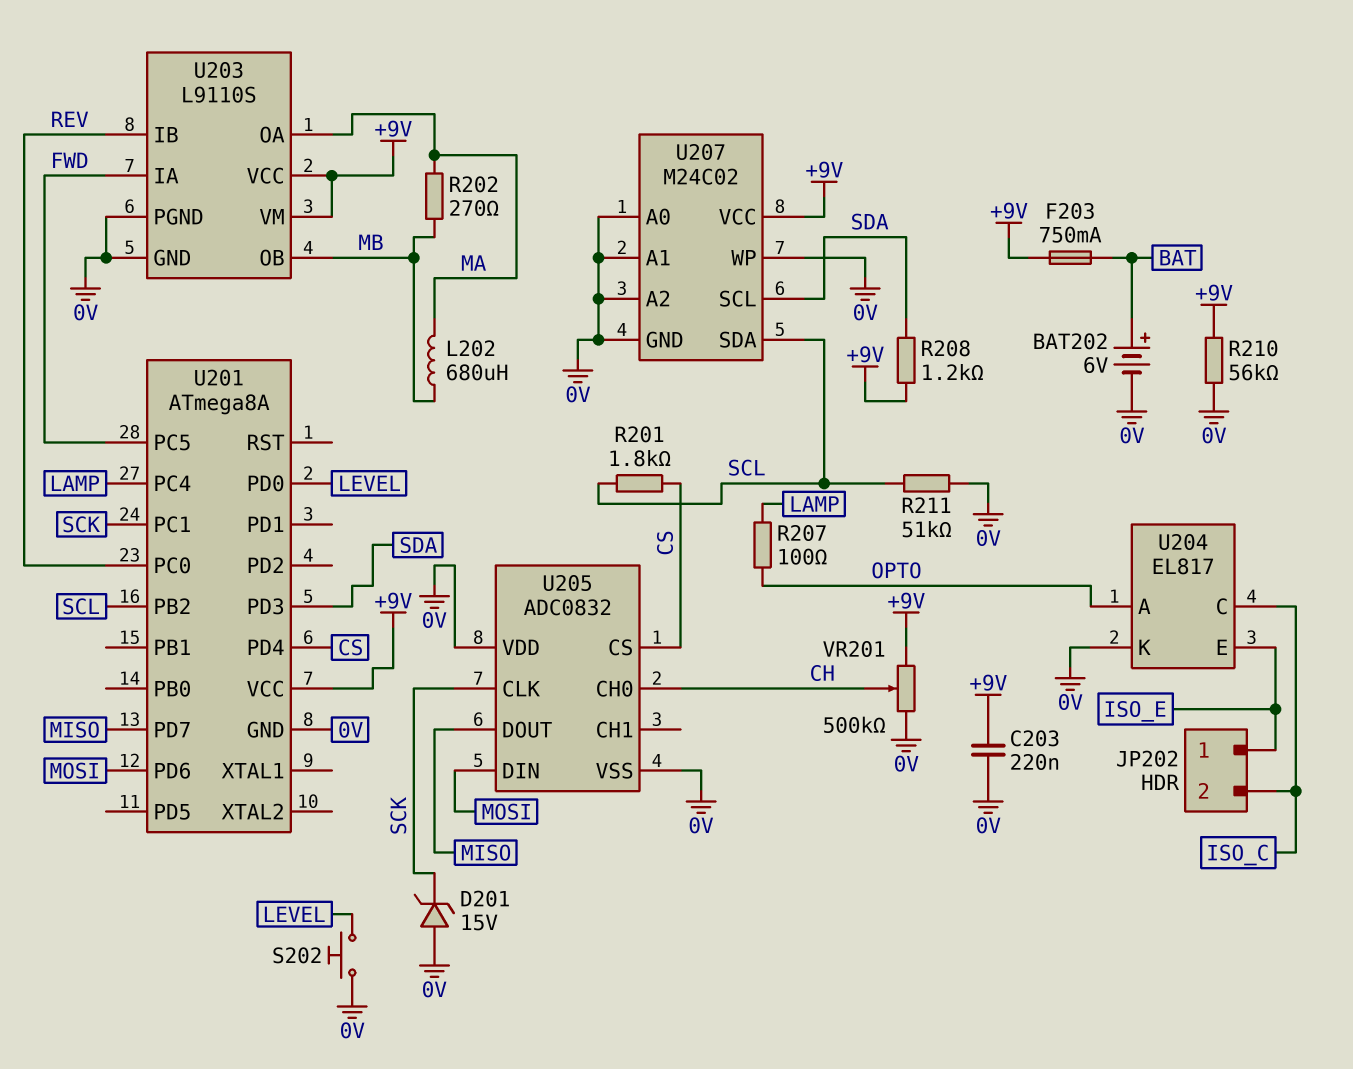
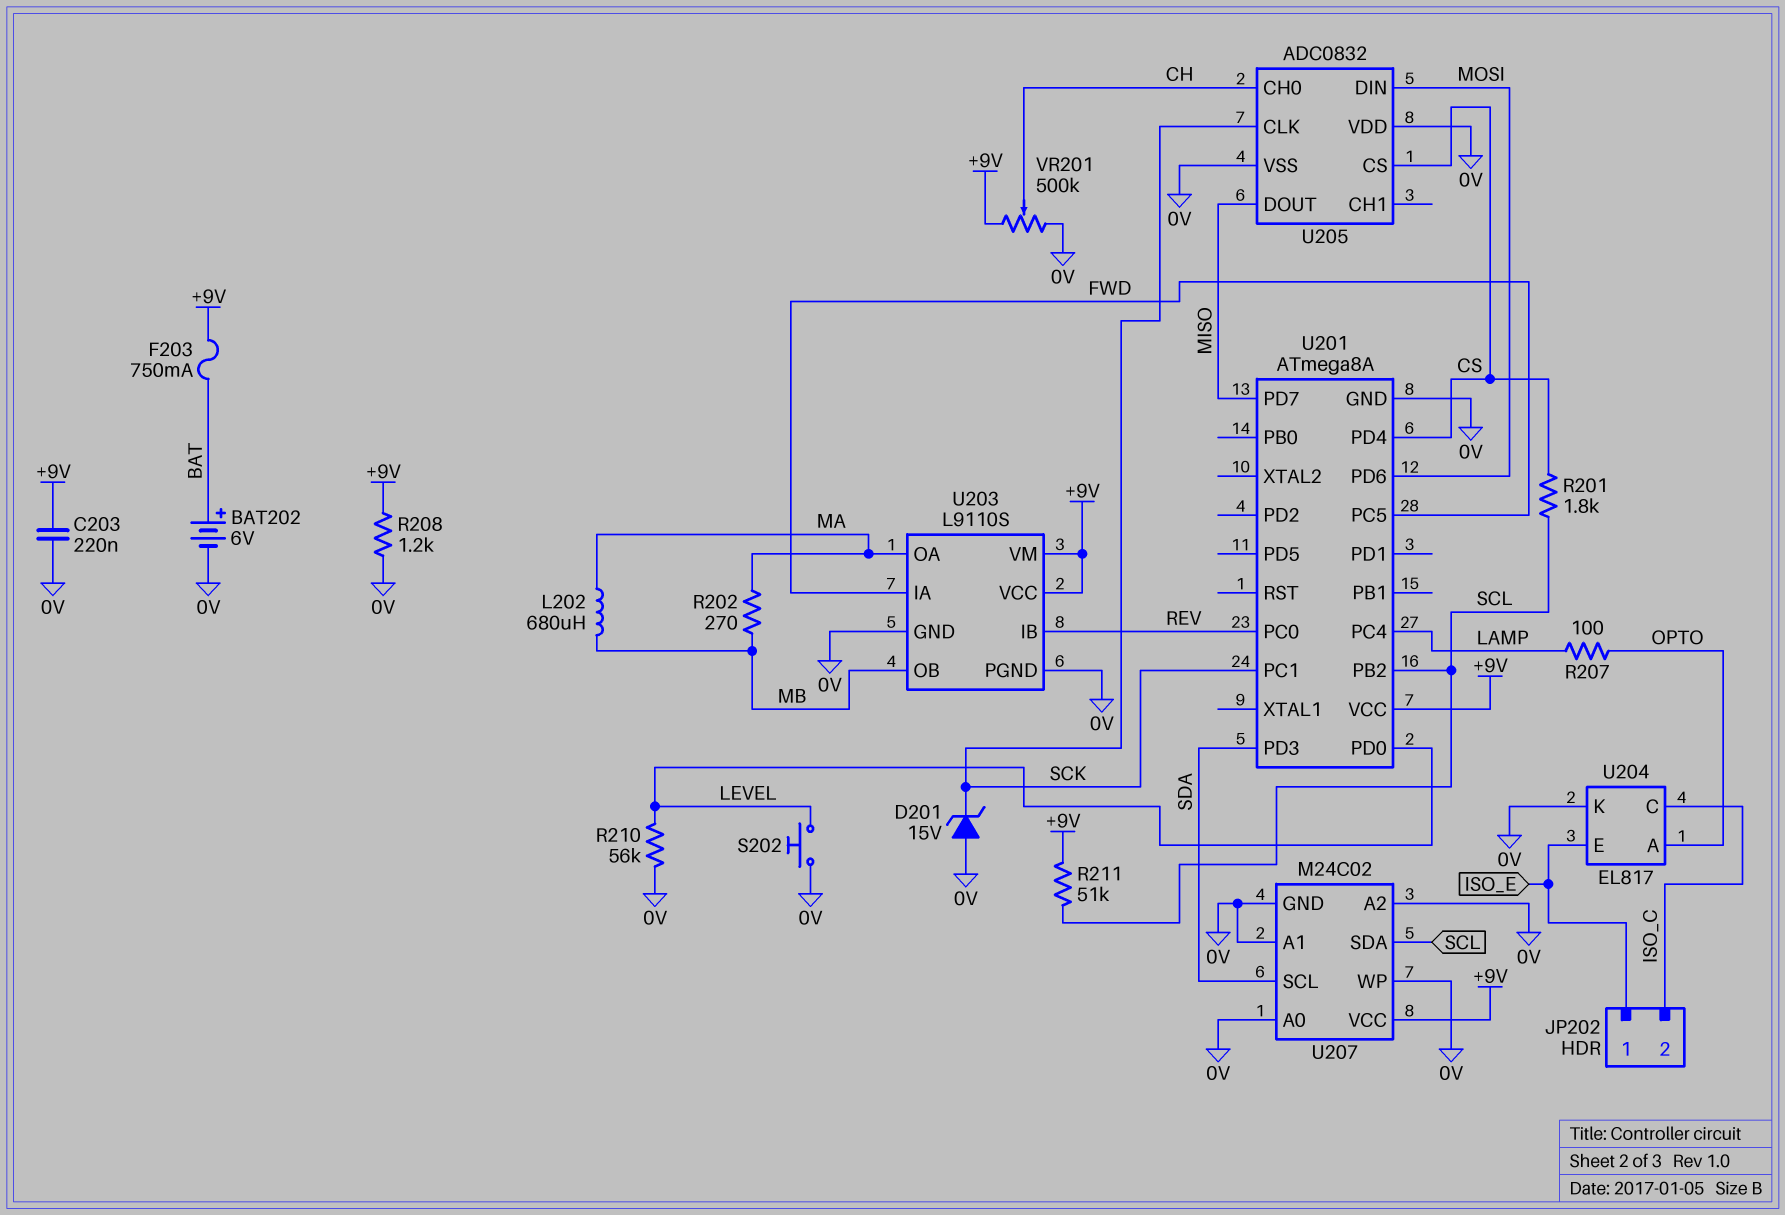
R208: 1.2k (+9V, SDA) -> 1.2k (+9V, 0V)
R210: 56k (+9V, 0V) -> 56k (0V, LEVEL)
R211: 51k (0V, SCL) -> 51k (+9V, SCL)

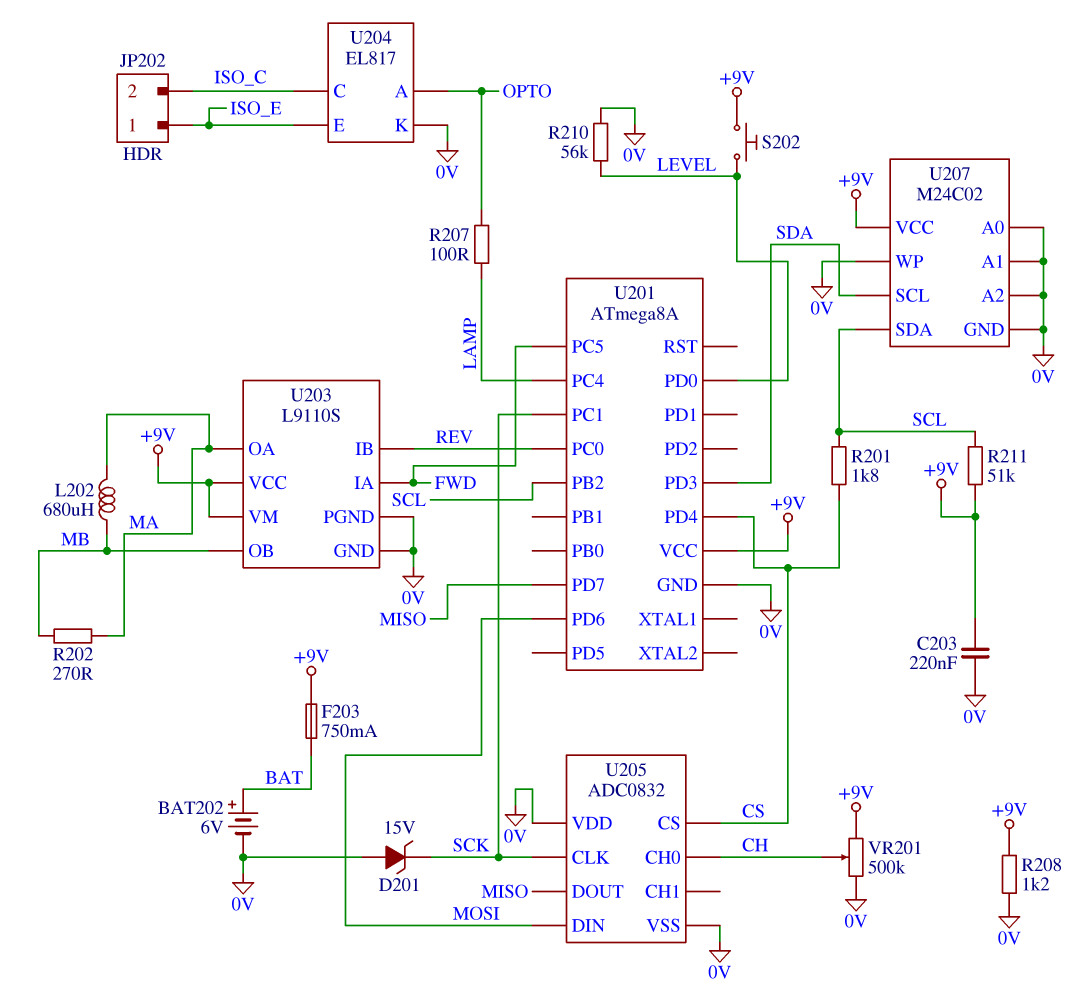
S202: button (0V, LEVEL) -> button (+9V, LEVEL)

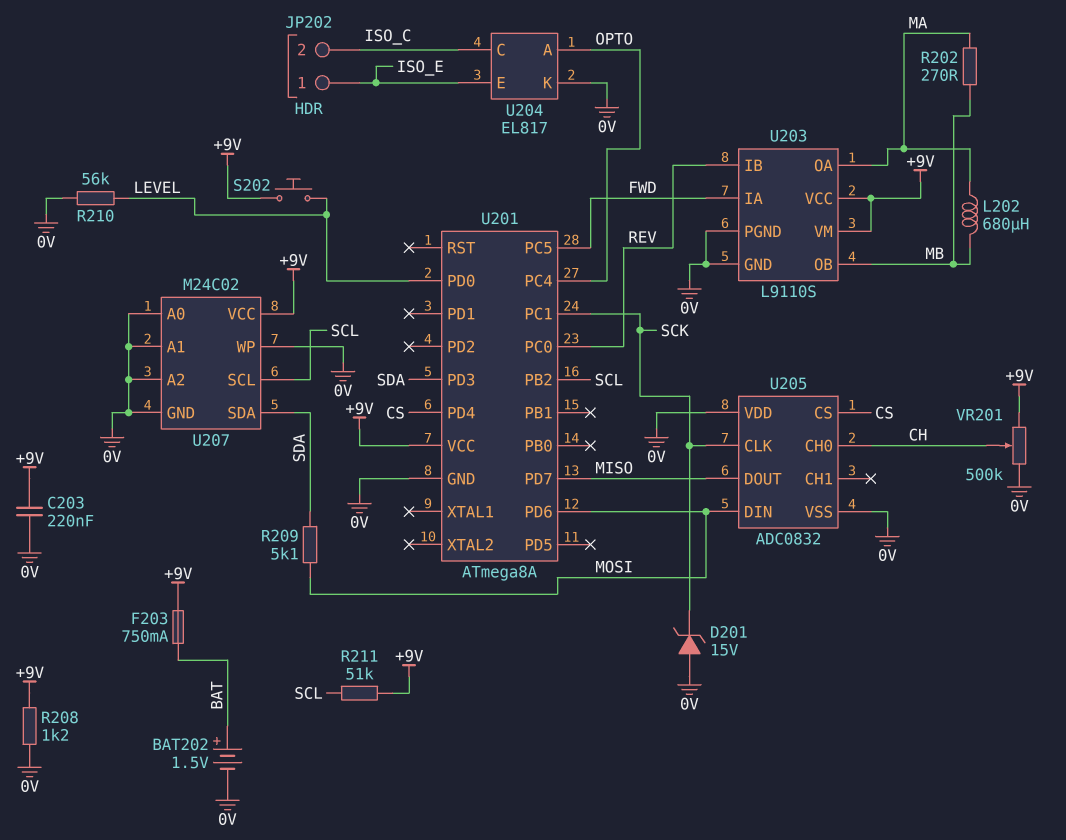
BAT202: 6V (plus BAT, minus 0V) -> 1.5V (plus BAT, minus 0V)
R201: 1.8k (CS, SCL) -> none
R207: 100 (LAMP, OPTO) -> none
R209: none -> 5.1k (MOSI, SDA)
U201 pin PC4: LAMP -> OPTO
U207 pin SCL: SDA -> SCL
U207 pin SDA: SCL -> SDA

